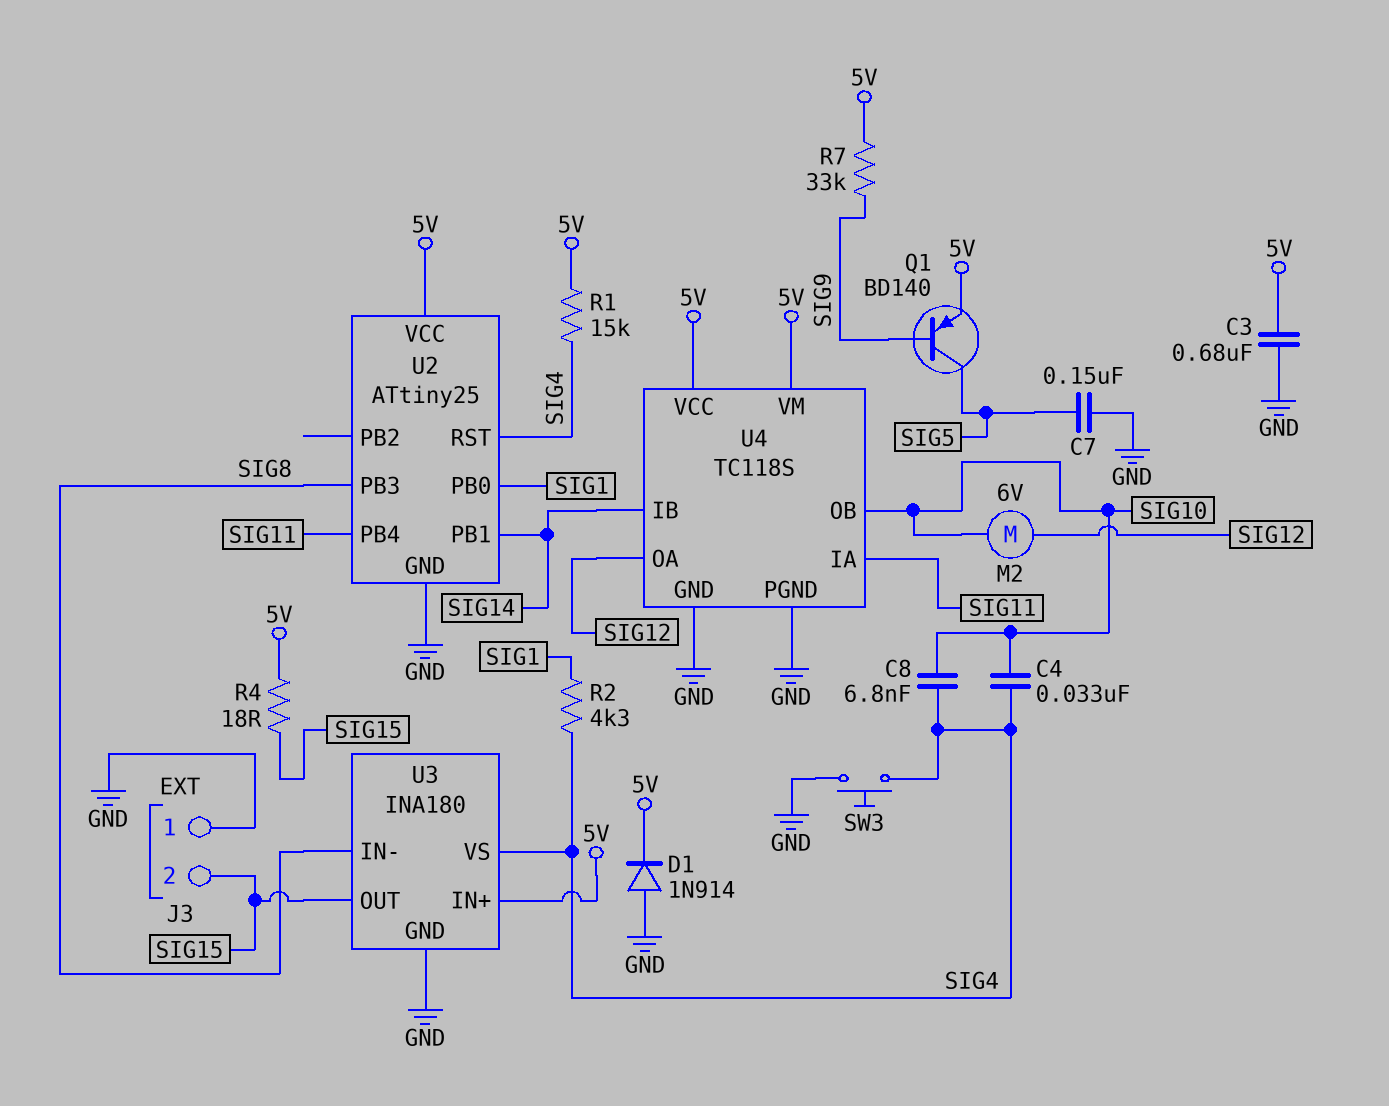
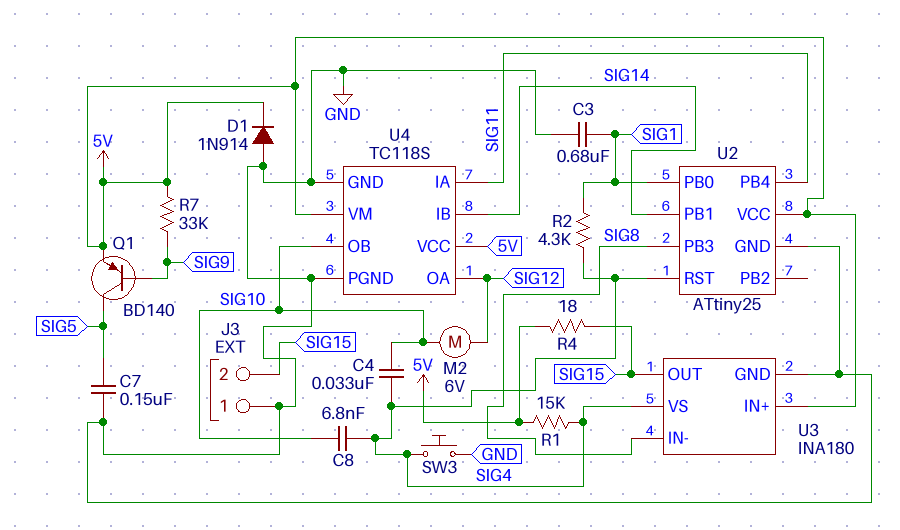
C3: 680nF (5V, GND) -> 680nF (GND, SIG1)

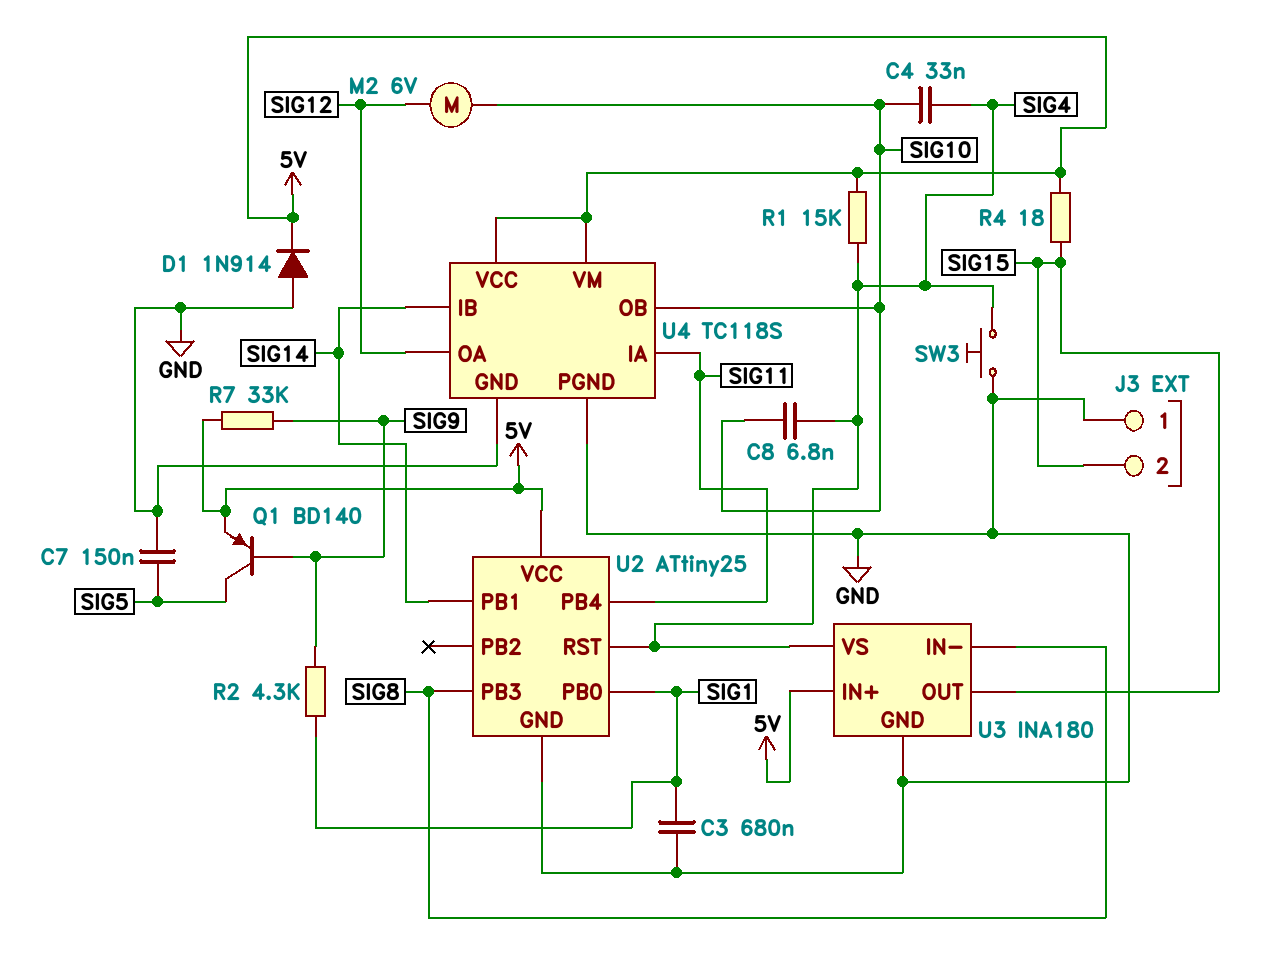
R2: 4.3k (SIG1, SIG4) -> 4.3k (SIG1, SIG9)

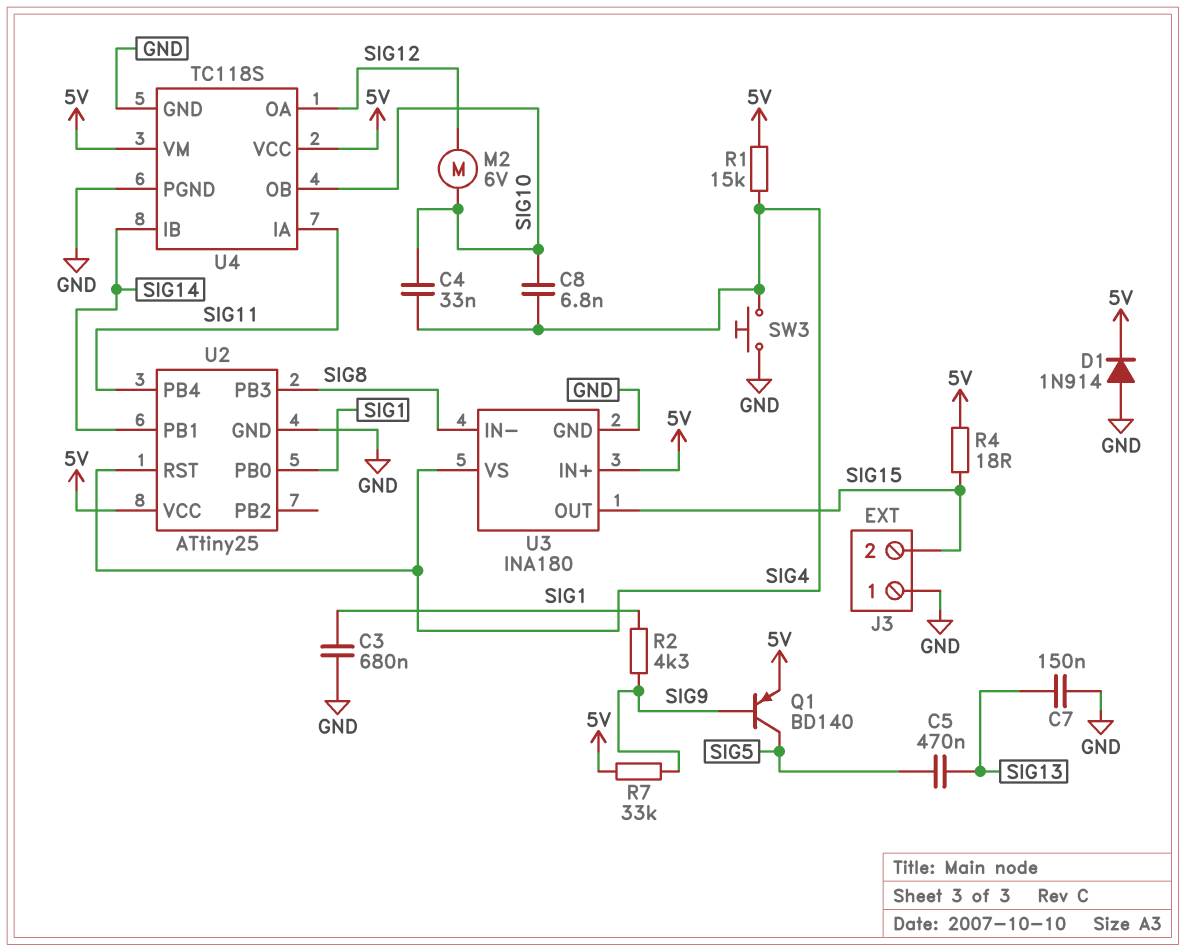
C5: none -> 470nF (SIG5, SIG13)
C7: 150nF (GND, SIG5) -> 150nF (GND, SIG13)

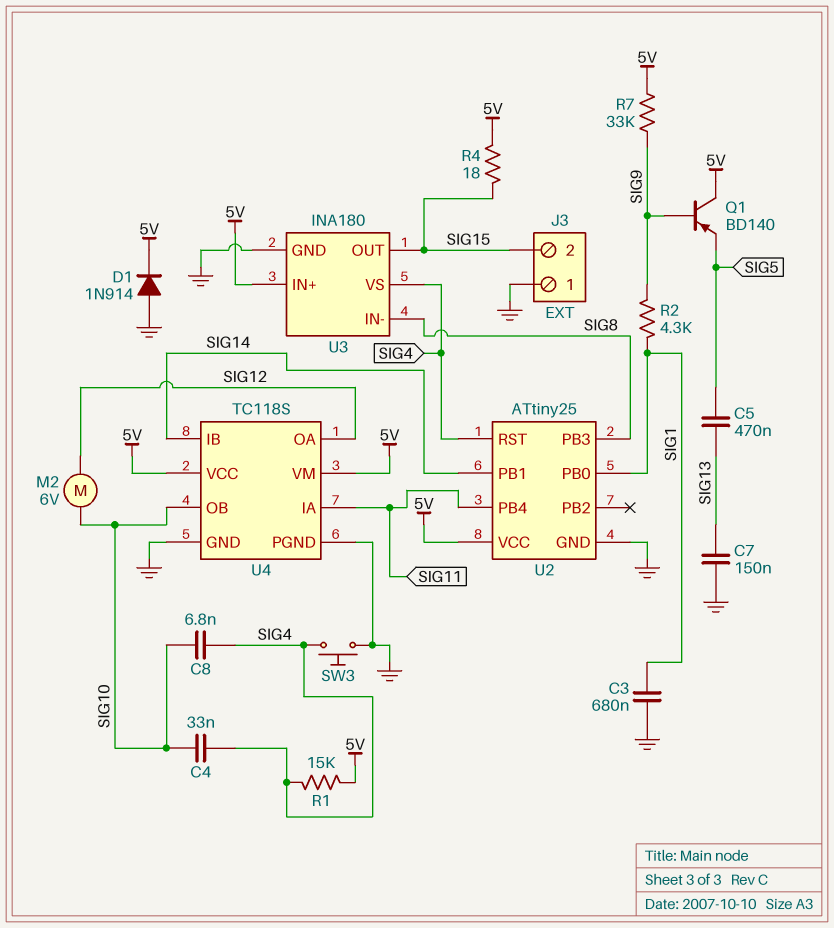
Q1: PNP BD140 (B SIG9, C SIG5, E 5V) -> PNP BD140 (B SIG9, C 5V, E SIG5)

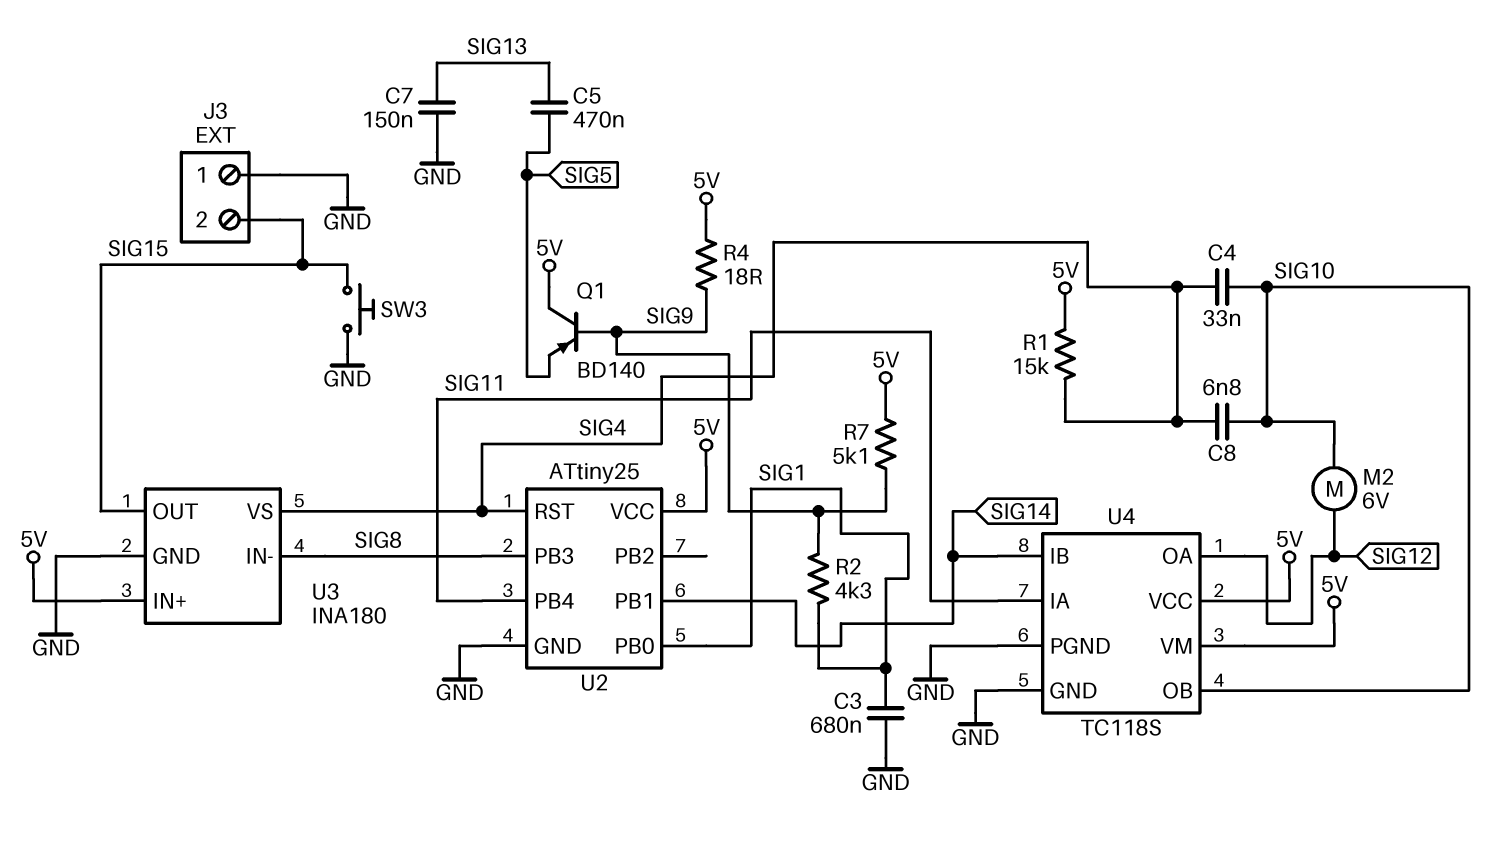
D1: diode 1N914 (A GND, K 5V) -> none
R4: 18 (5V, SIG15) -> 18 (5V, SIG9)
R7: 33k (5V, SIG9) -> 5.1k (5V, SIG9)
SW3: button (GND, SIG4) -> button (GND, SIG15)

